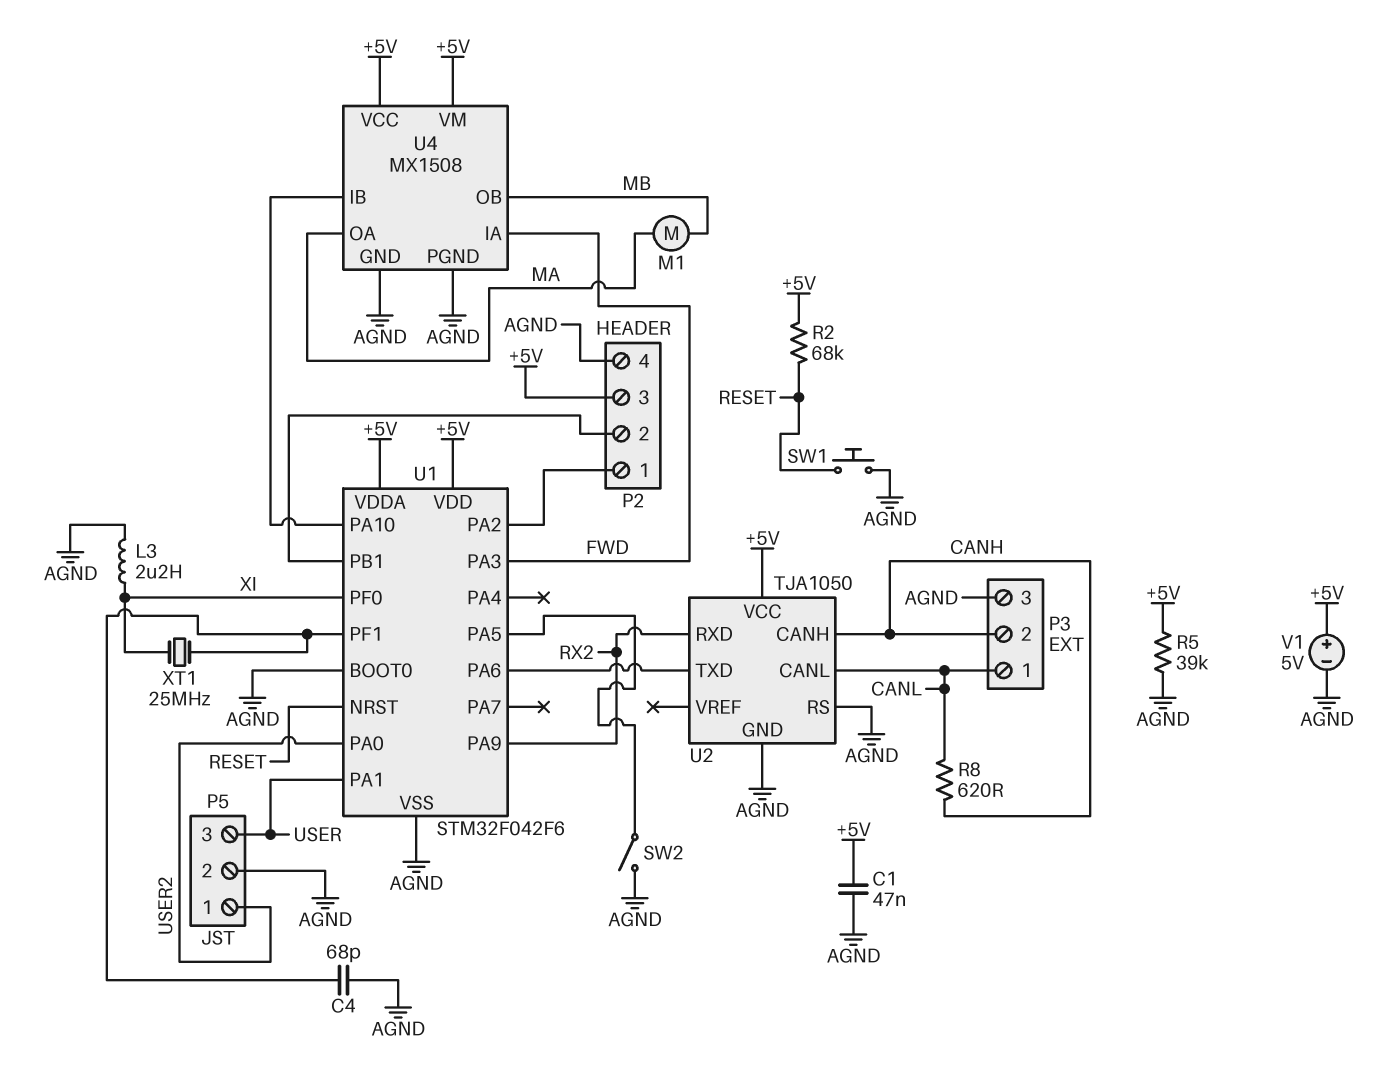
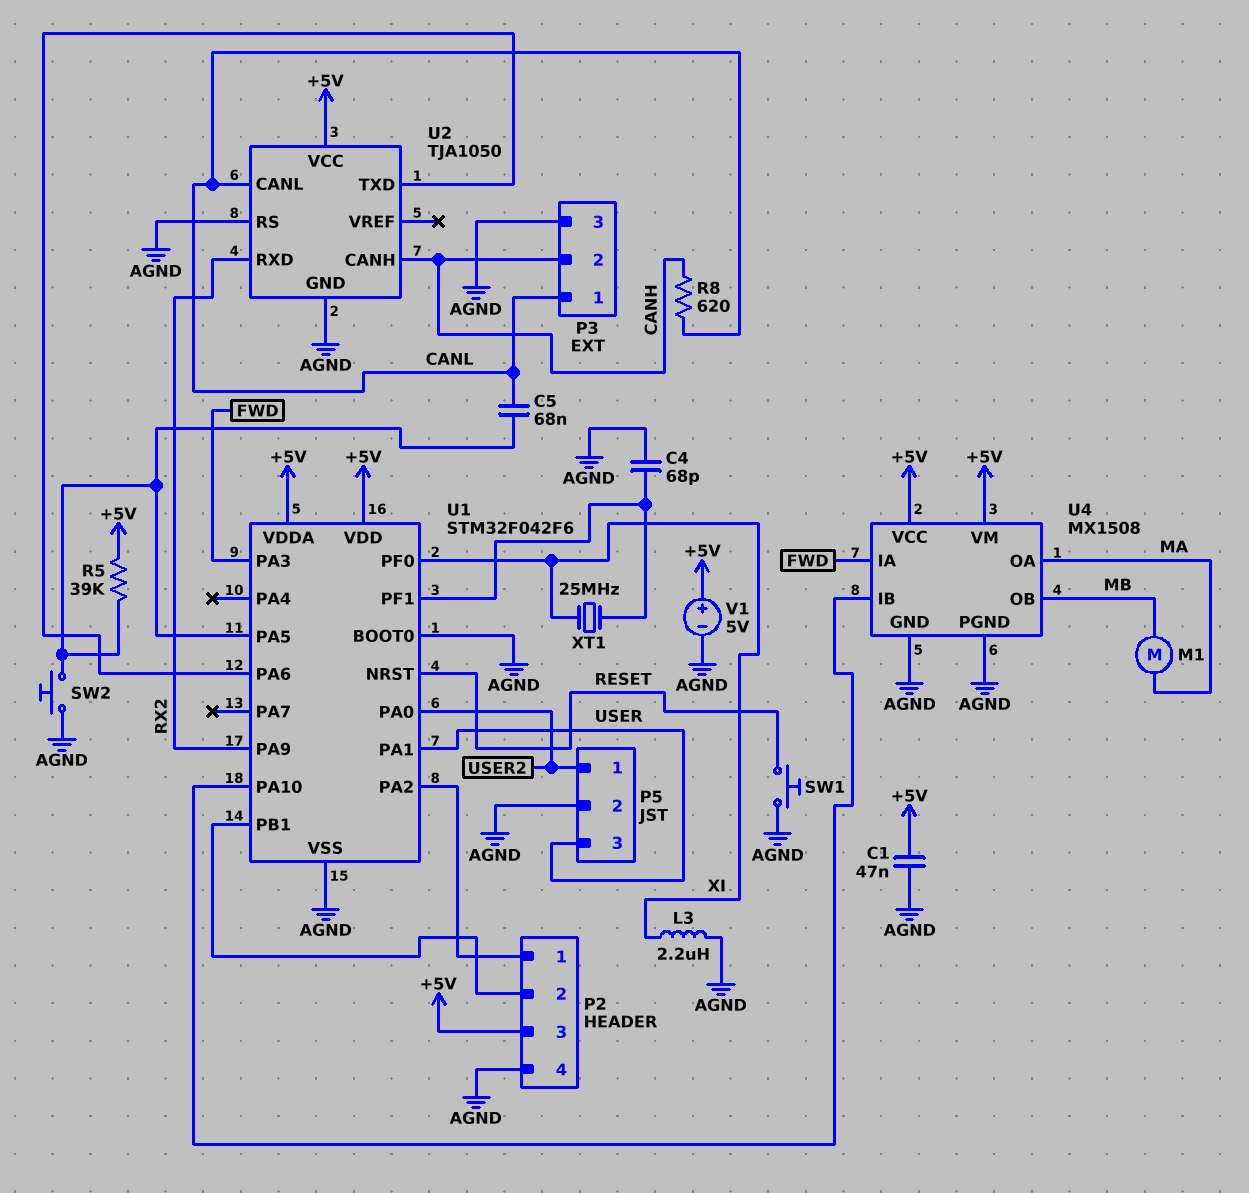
C5: none -> 68nF (CANL, U1/PA5)
R2: 68k (+5V, RESET) -> none
R5: 39k (+5V, AGND) -> 39k (+5V, U1/PA5)
SW2: switch (AGND, U1/PA5) -> button (AGND, U1/PA5)

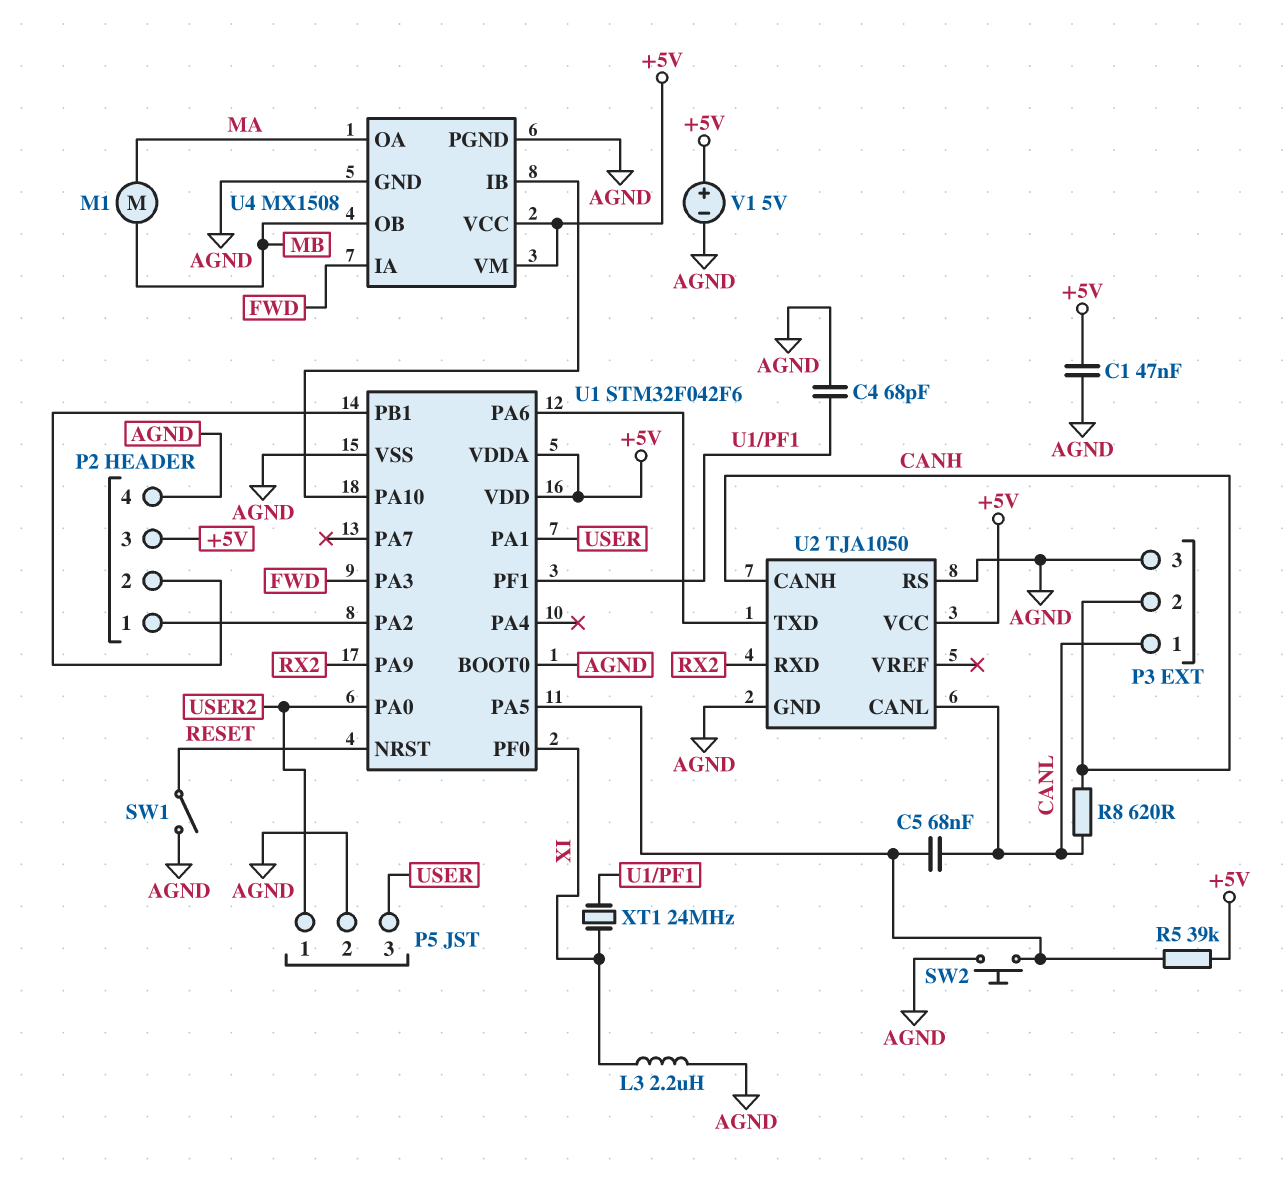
SW1: button (AGND, RESET) -> switch (AGND, RESET)
XT1: 25MHz (U1/PF1, XI) -> 24MHz (U1/PF1, XI)

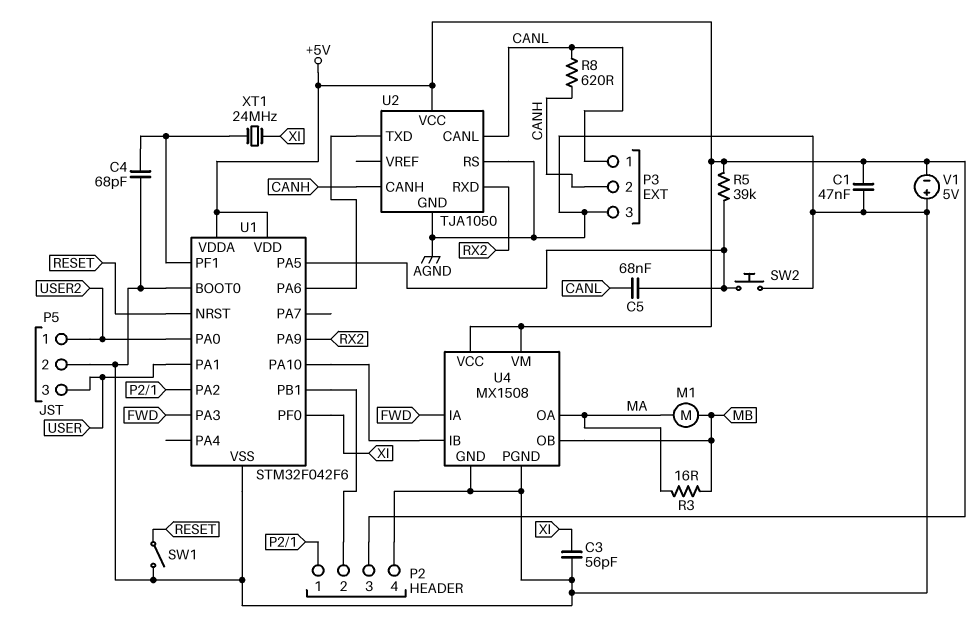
C3: none -> 56pF (AGND, XI)
L3: 2.2uH (AGND, XI) -> none
R3: none -> 16 (MA, MB)
V1: 5V (plus +5V, minus AGND) -> 5V (plus AGND, minus +5V)

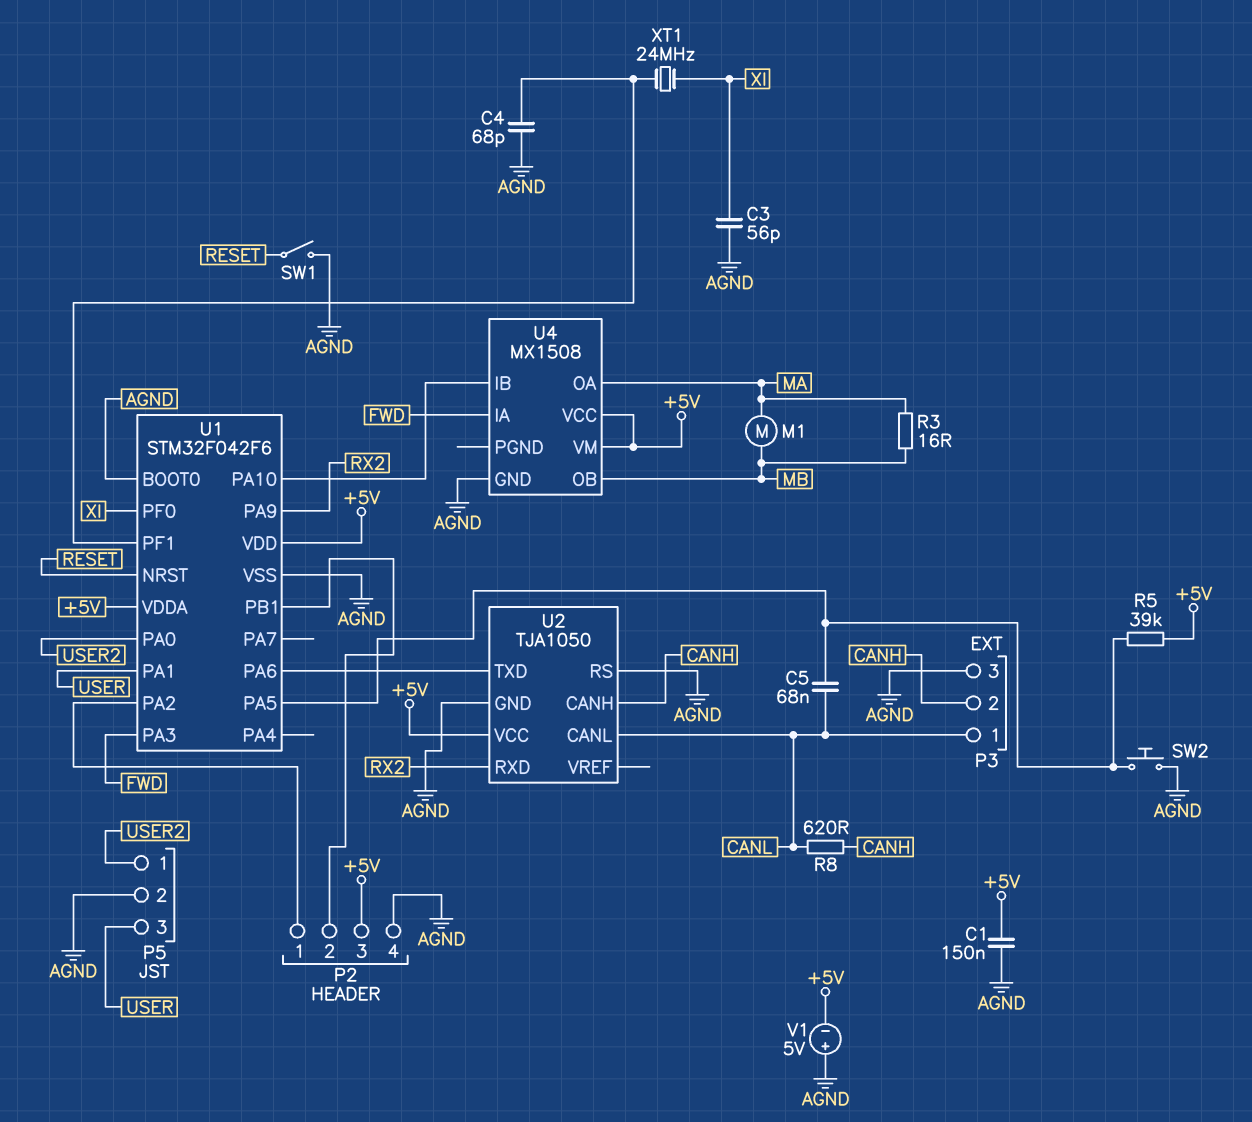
C1: 47nF (+5V, AGND) -> 150nF (+5V, AGND)
U4 pin PGND: AGND -> none

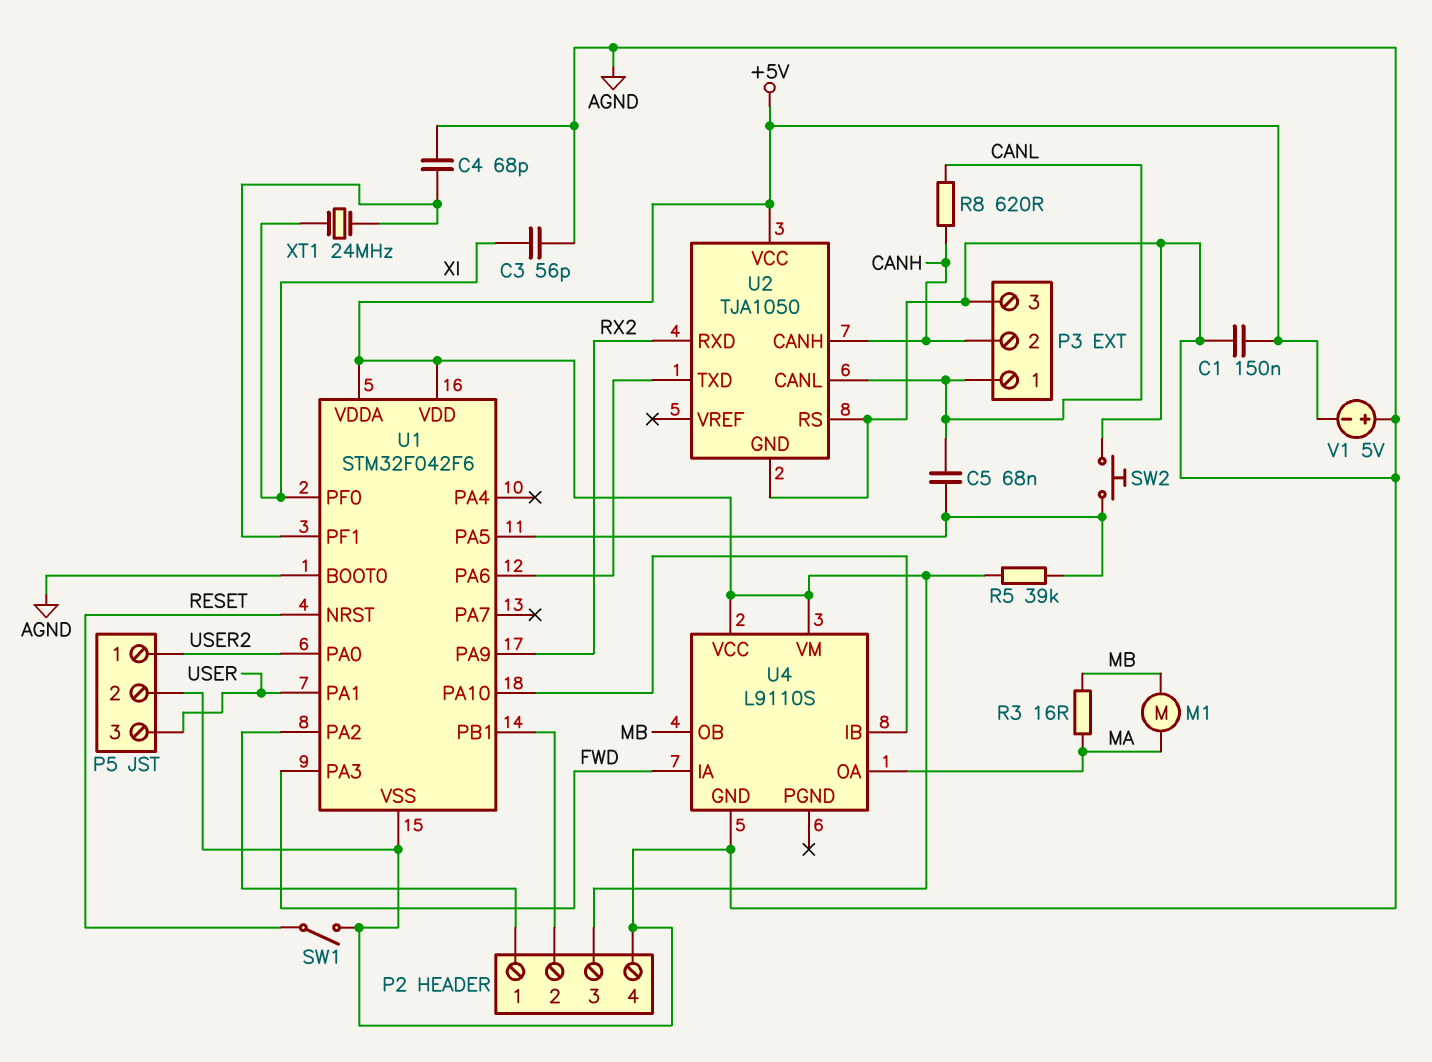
U4: MX1508 -> L9110S

